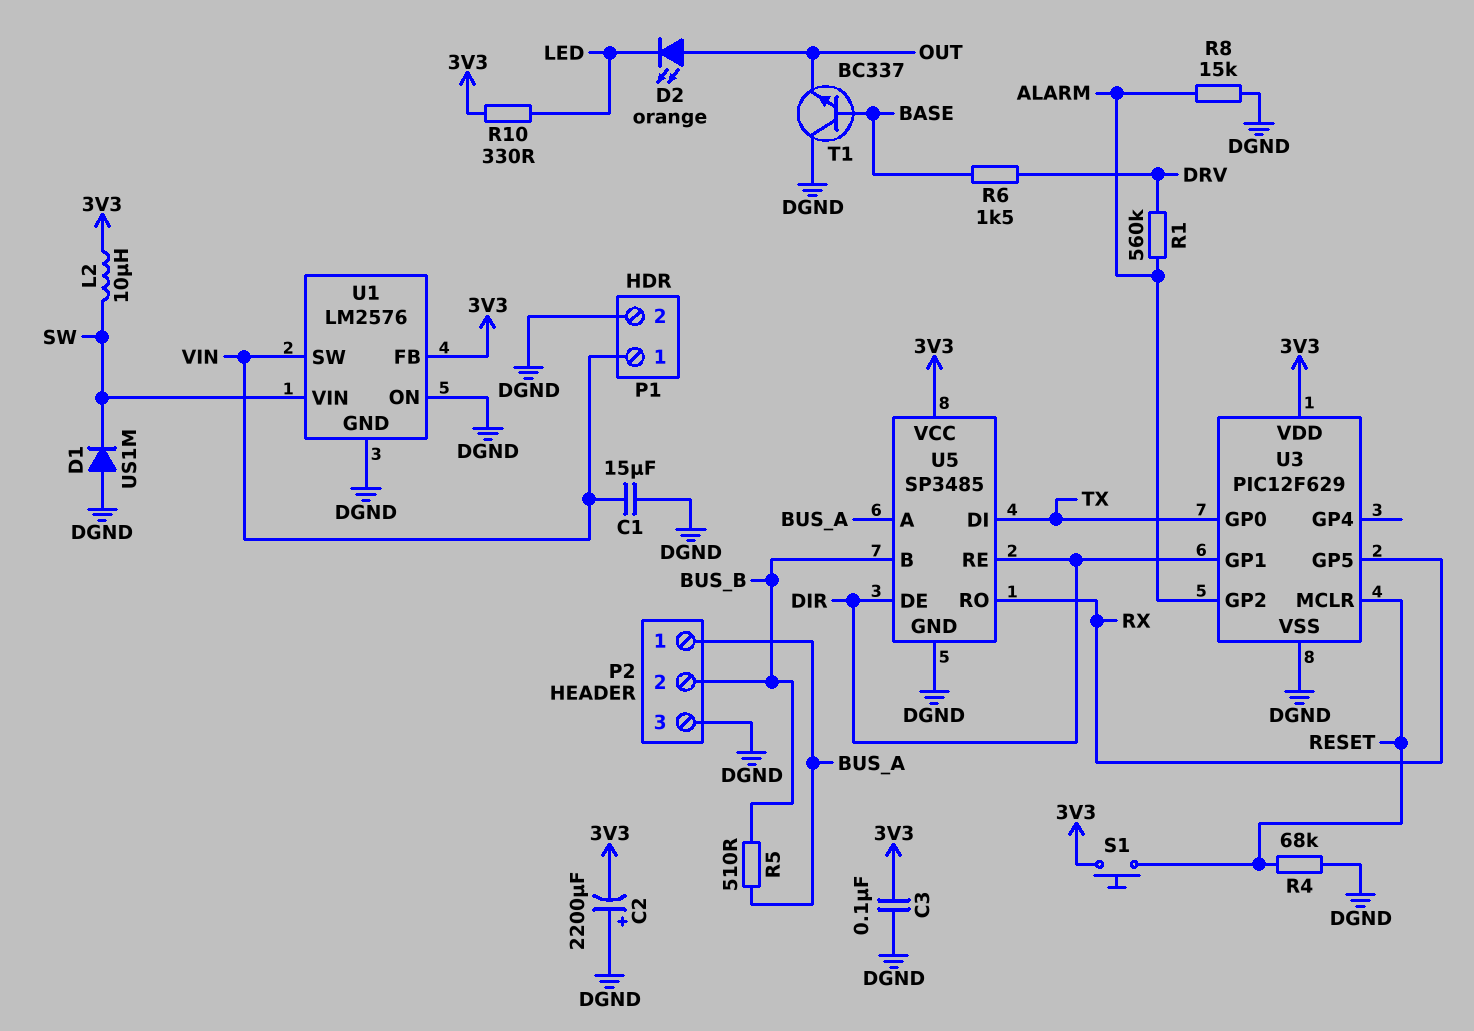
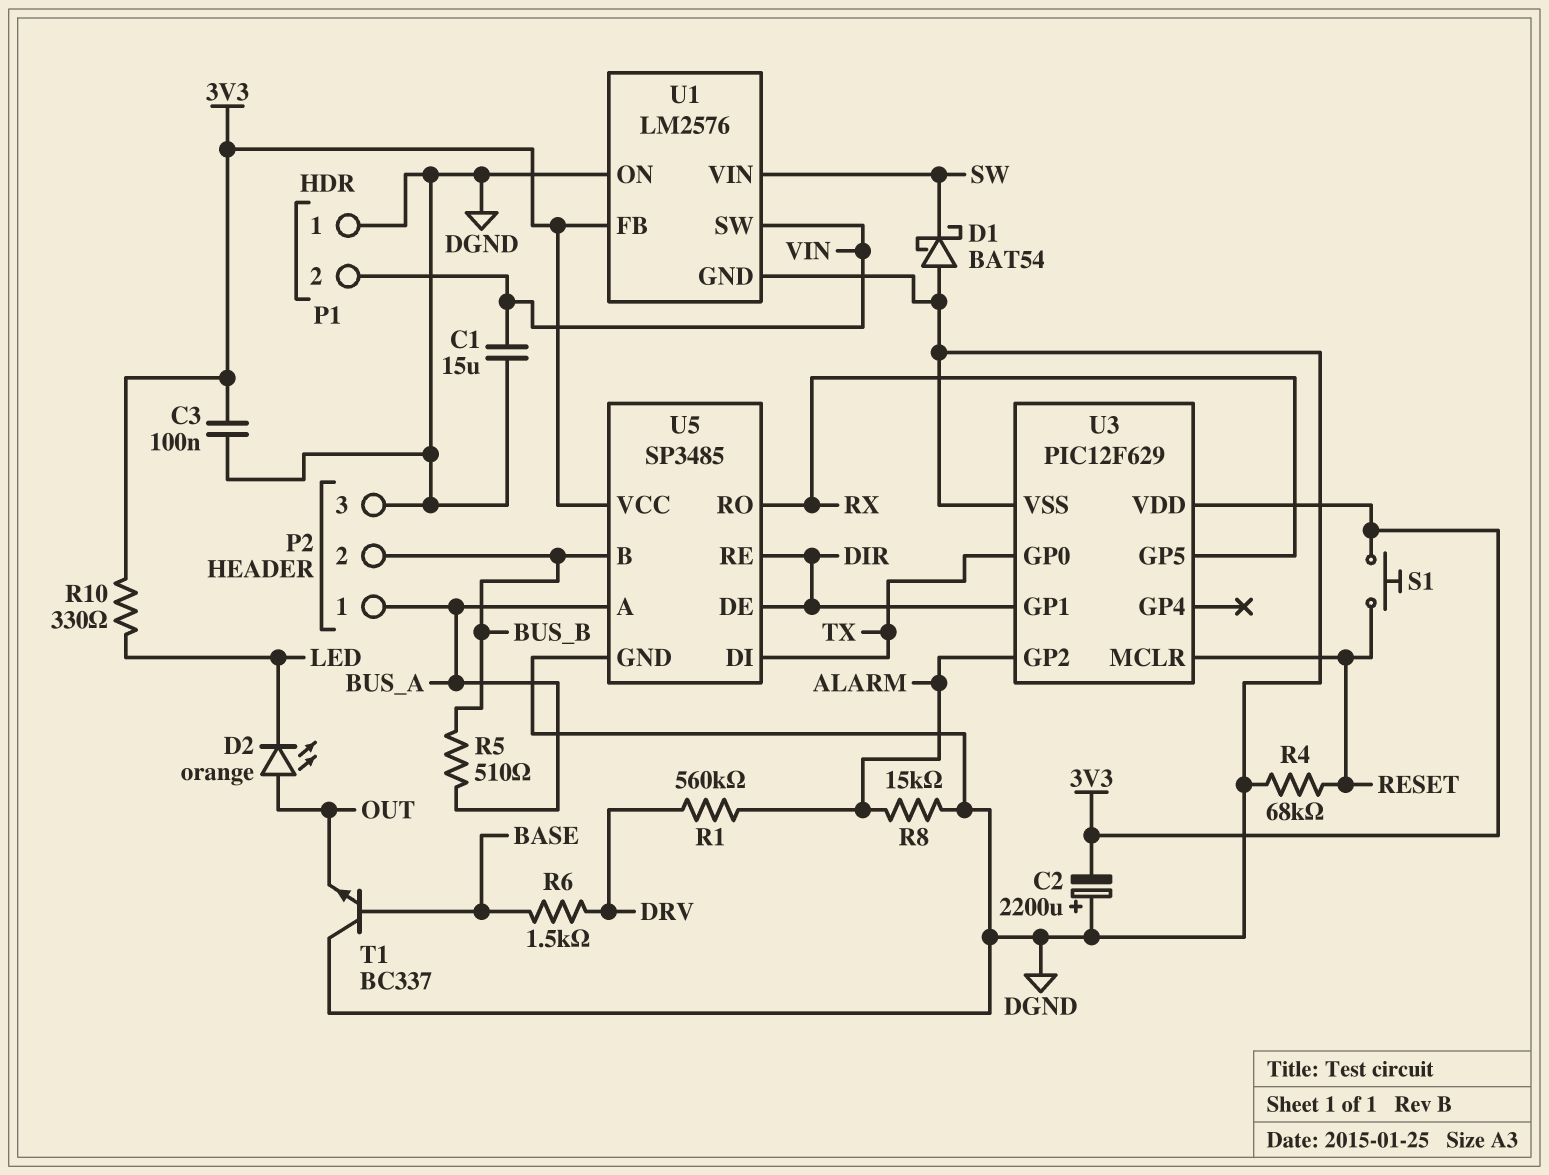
D1: diode US1M (A DGND, K SW) -> schottky BAT54 (A DGND, K SW)
L2: 10uH (3V3, SW) -> none
P1 pin 1: VIN -> DGND
P1 pin 2: DGND -> VIN

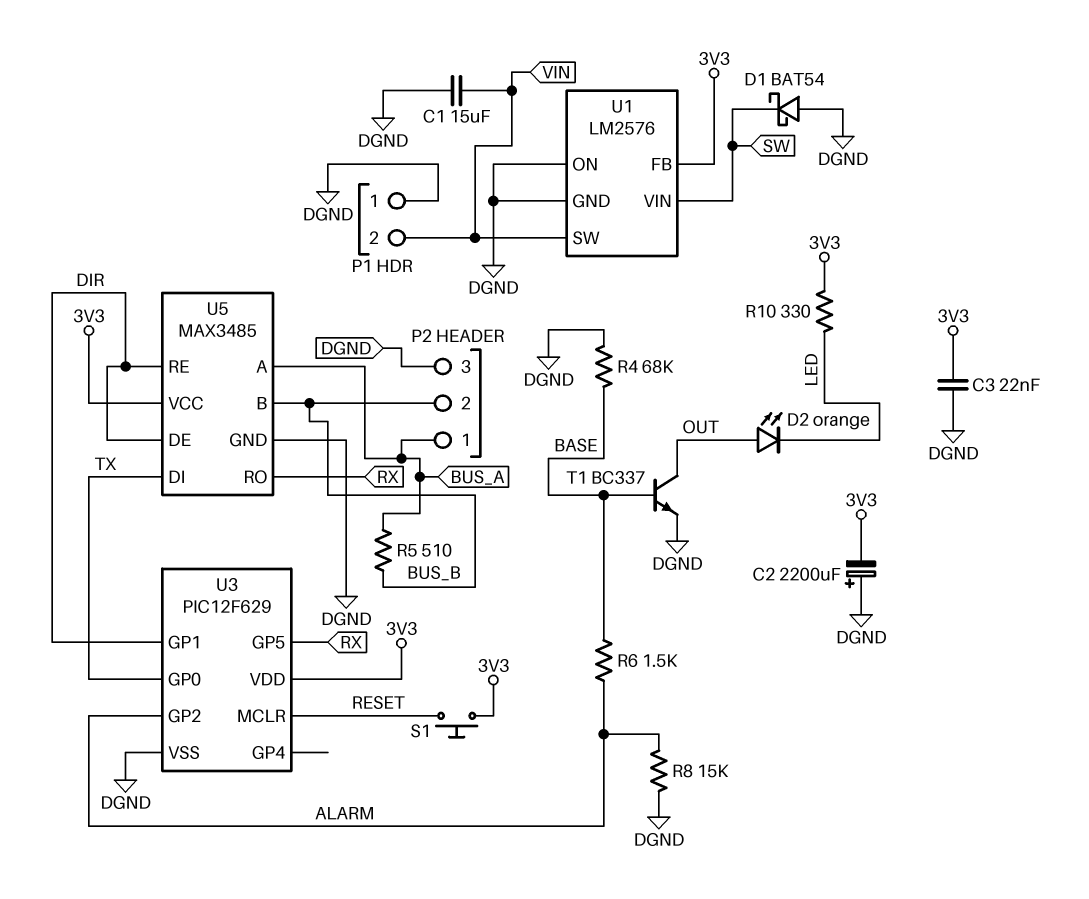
C3: 100nF (3V3, DGND) -> 22nF (3V3, DGND)
R1: 560k (ALARM, DRV) -> none
R4: 68k (DGND, RESET) -> 68k (BASE, DGND)
R6: 1.5k (BASE, DRV) -> 1.5k (ALARM, BASE)
T1: NPN BC337 (B BASE, C DGND, E OUT) -> NPN BC337 (B BASE, C OUT, E DGND)
U5: SP3485 -> MAX3485

